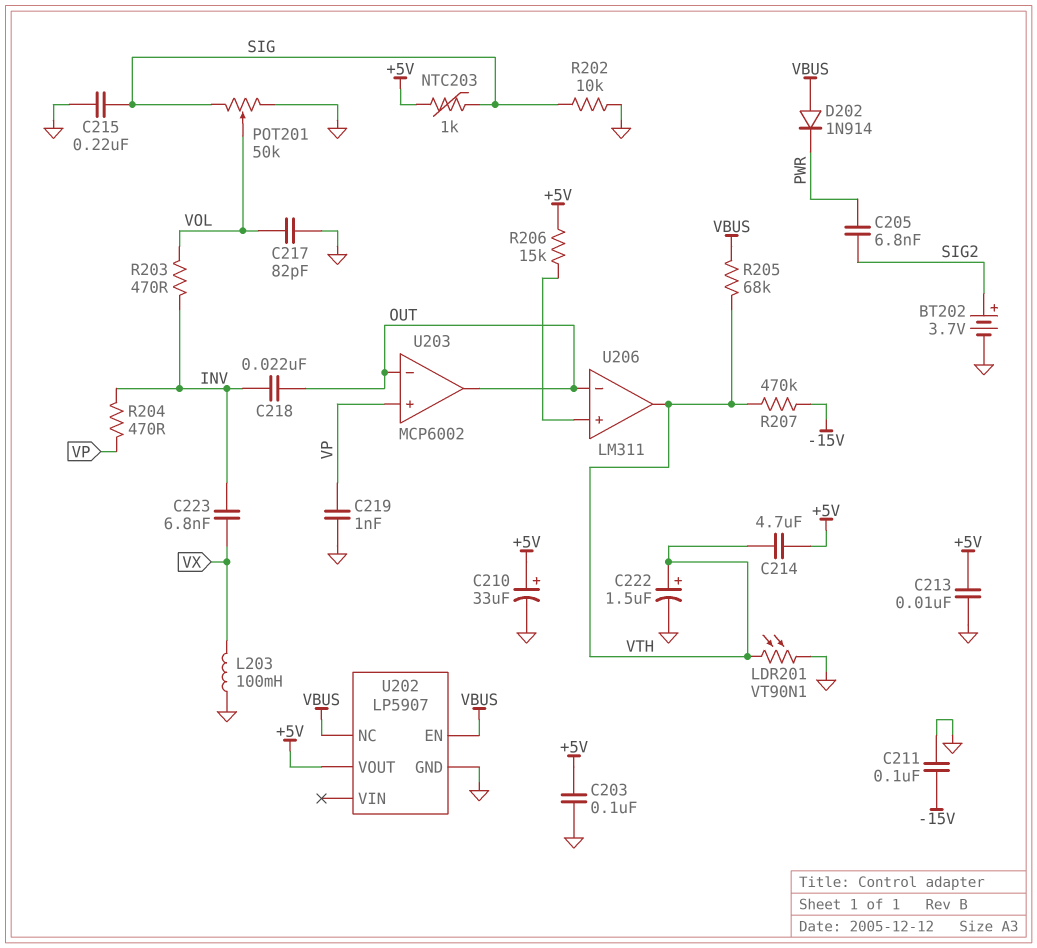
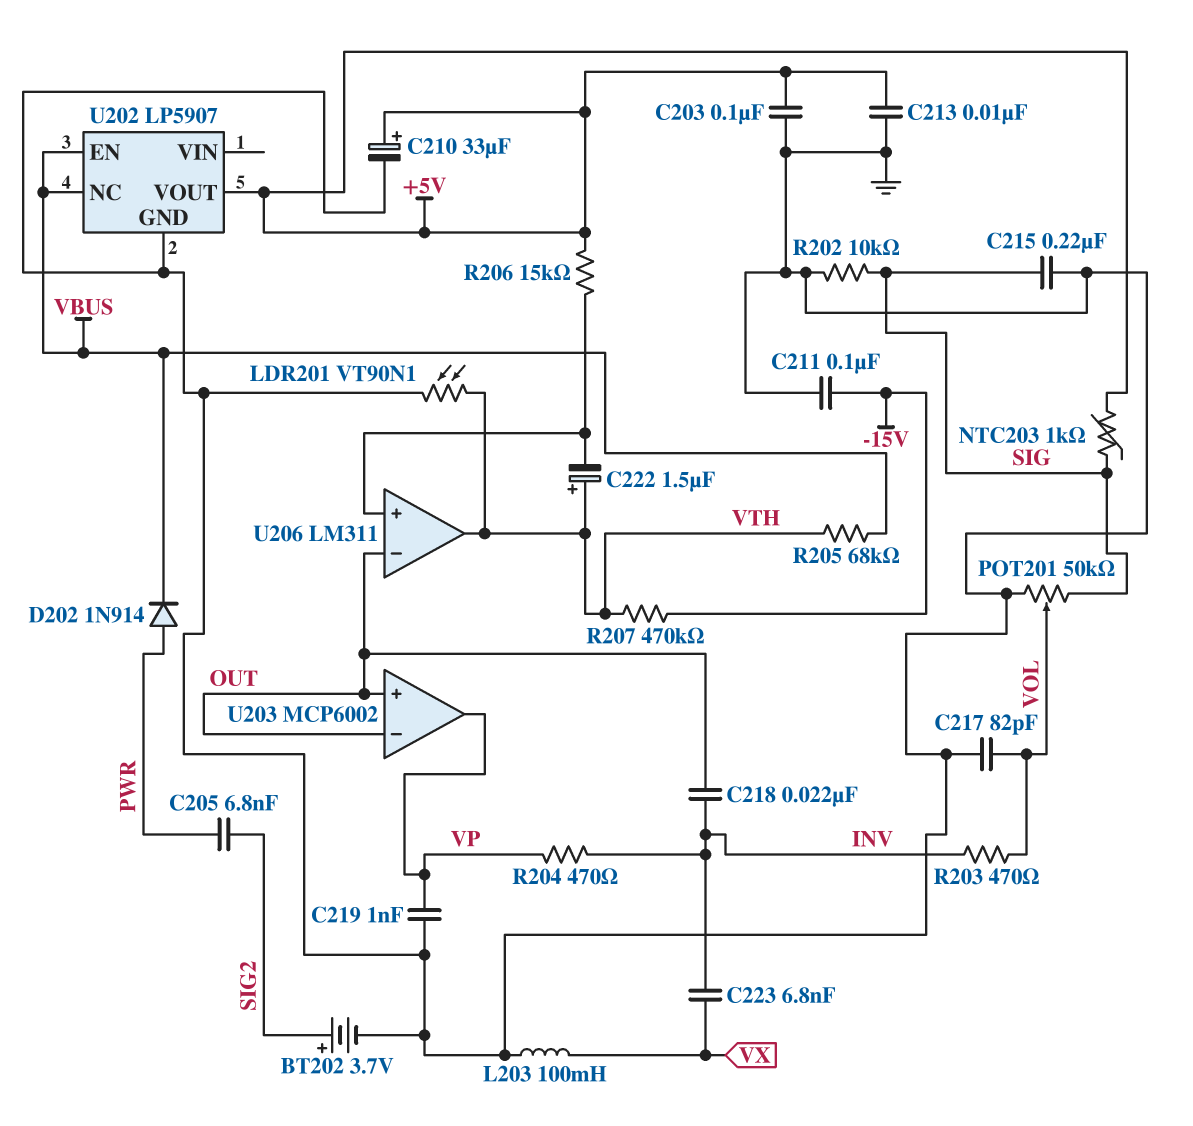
C214: 4.7uF (+5V, VTH) -> none
C222: 1.5uF (plus VTH, minus GND) -> 1.5uF (plus VTH, minus U206/in+)
D202: diode 1N914 (A VBUS, K PWR) -> diode 1N914 (A PWR, K VBUS)
U203 pin in+: VP -> OUT
U203 pin out: OUT -> VP

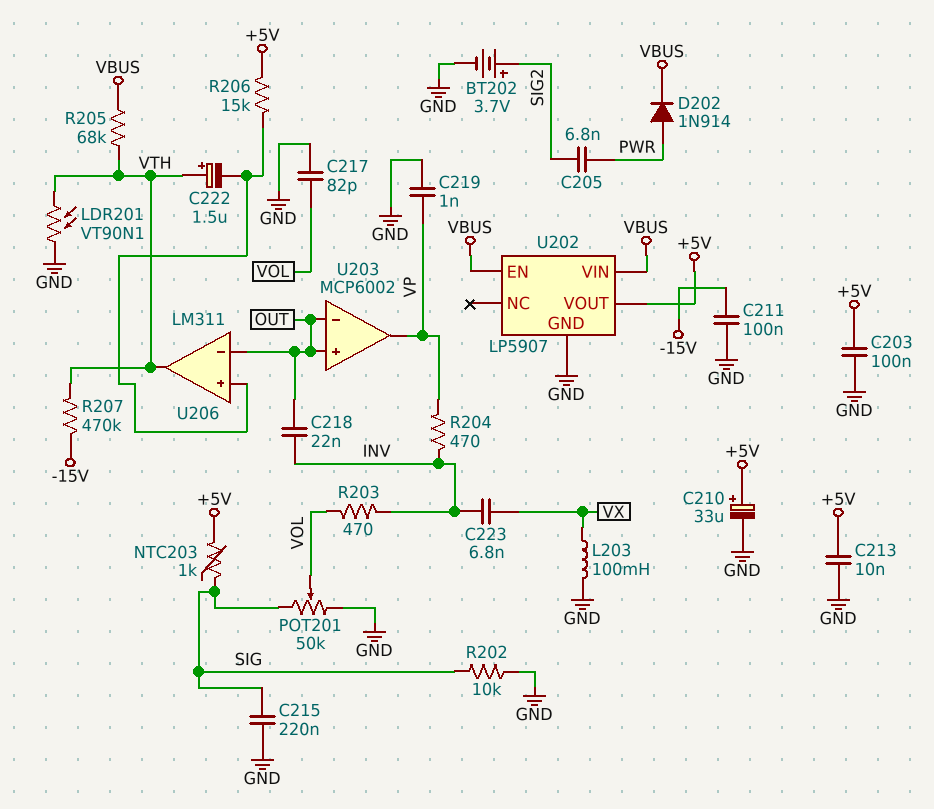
U202 pin NC: VBUS -> none
U202 pin VIN: none -> VBUS

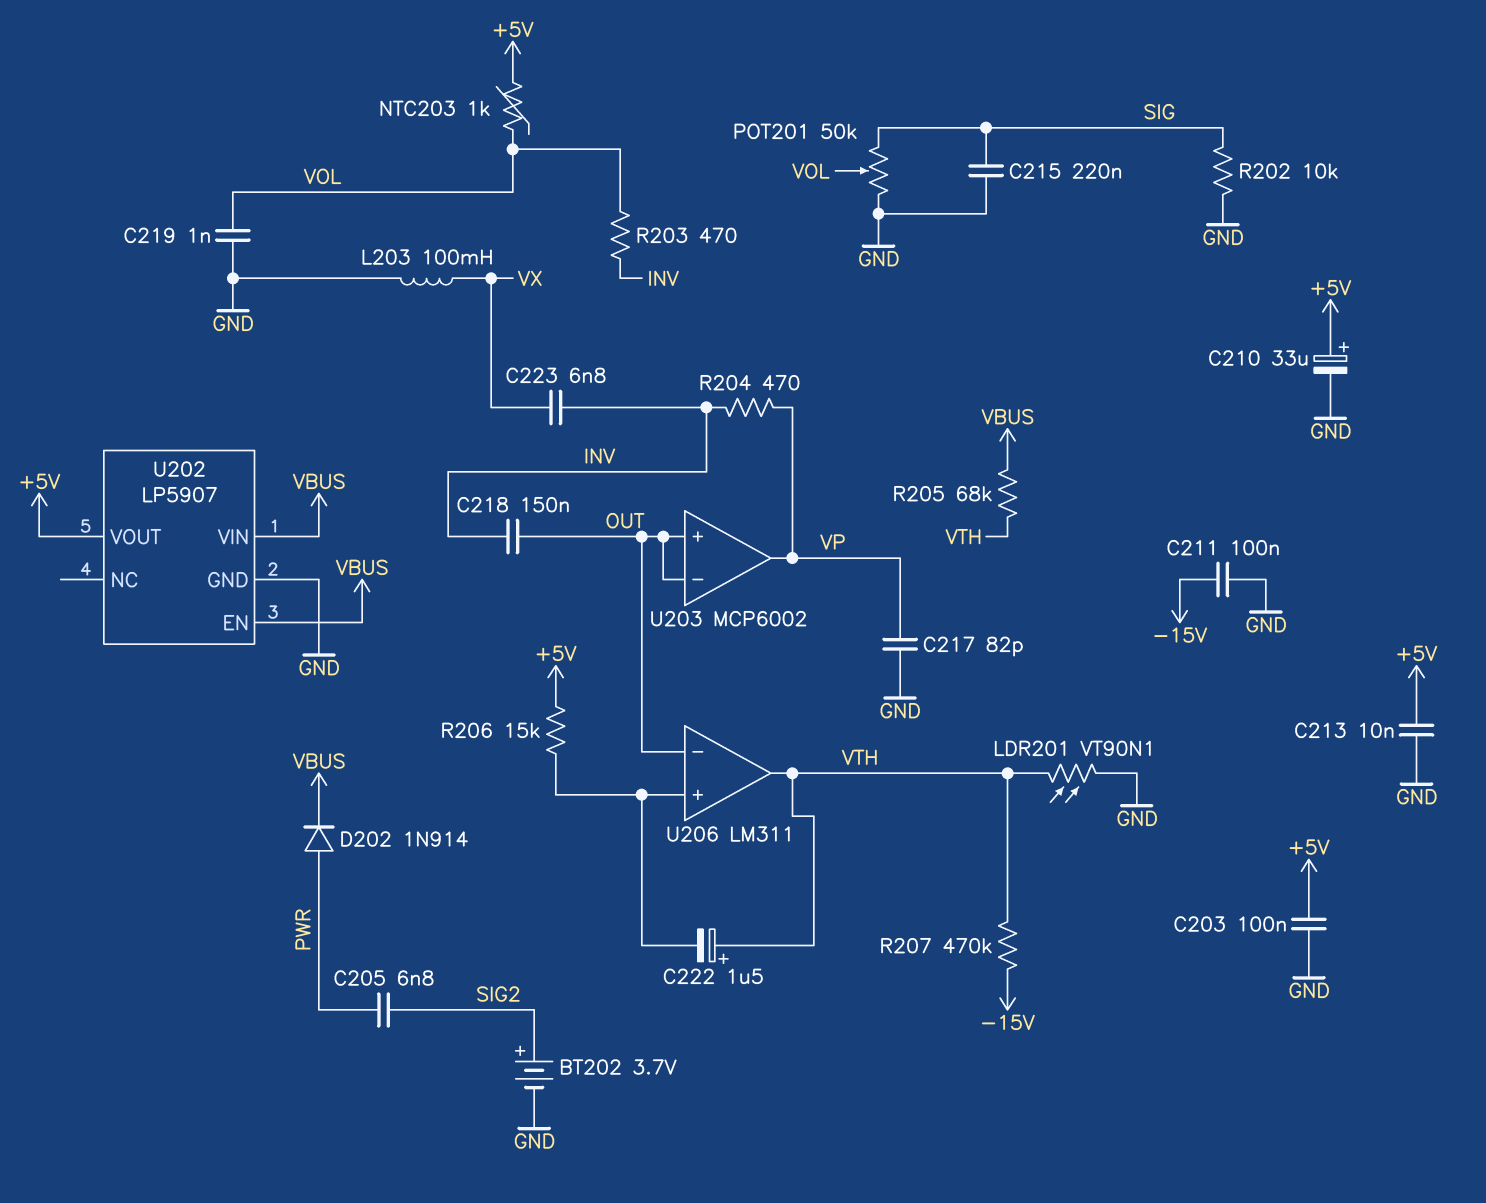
C217: 82pF (GND, VOL) -> 82pF (GND, VP)
C218: 22nF (INV, OUT) -> 150nF (INV, OUT)
C219: 1nF (GND, VP) -> 1nF (GND, VOL)
NTC203: 1k (+5V, SIG) -> 1k (+5V, VOL)

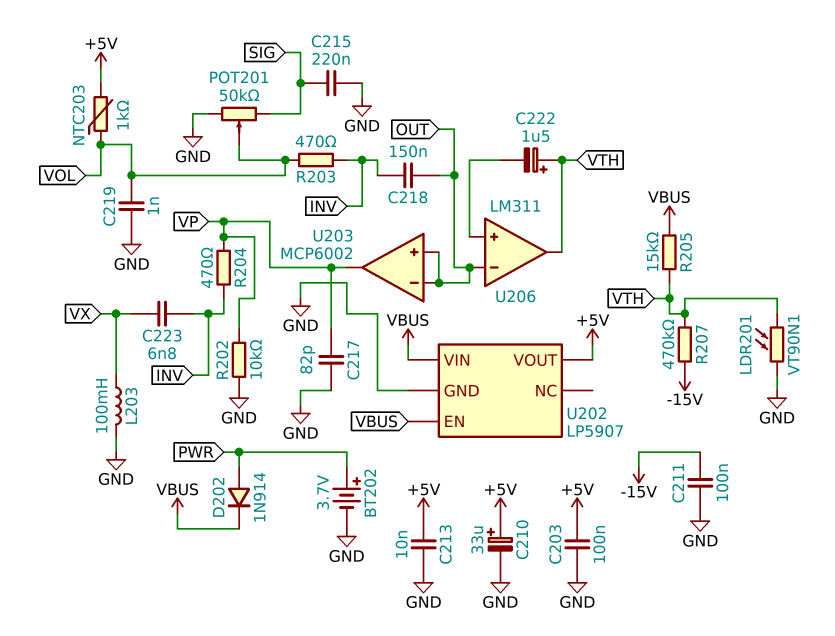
BT202: 3.7V (plus SIG2, minus GND) -> 3.7V (plus PWR, minus GND)
C205: 6.8nF (PWR, SIG2) -> none
R202: 10k (GND, SIG) -> 10k (GND, VP)
R205: 68k (VBUS, VTH) -> 15k (VBUS, VTH)
R206: 15k (+5V, U206/in+) -> none

